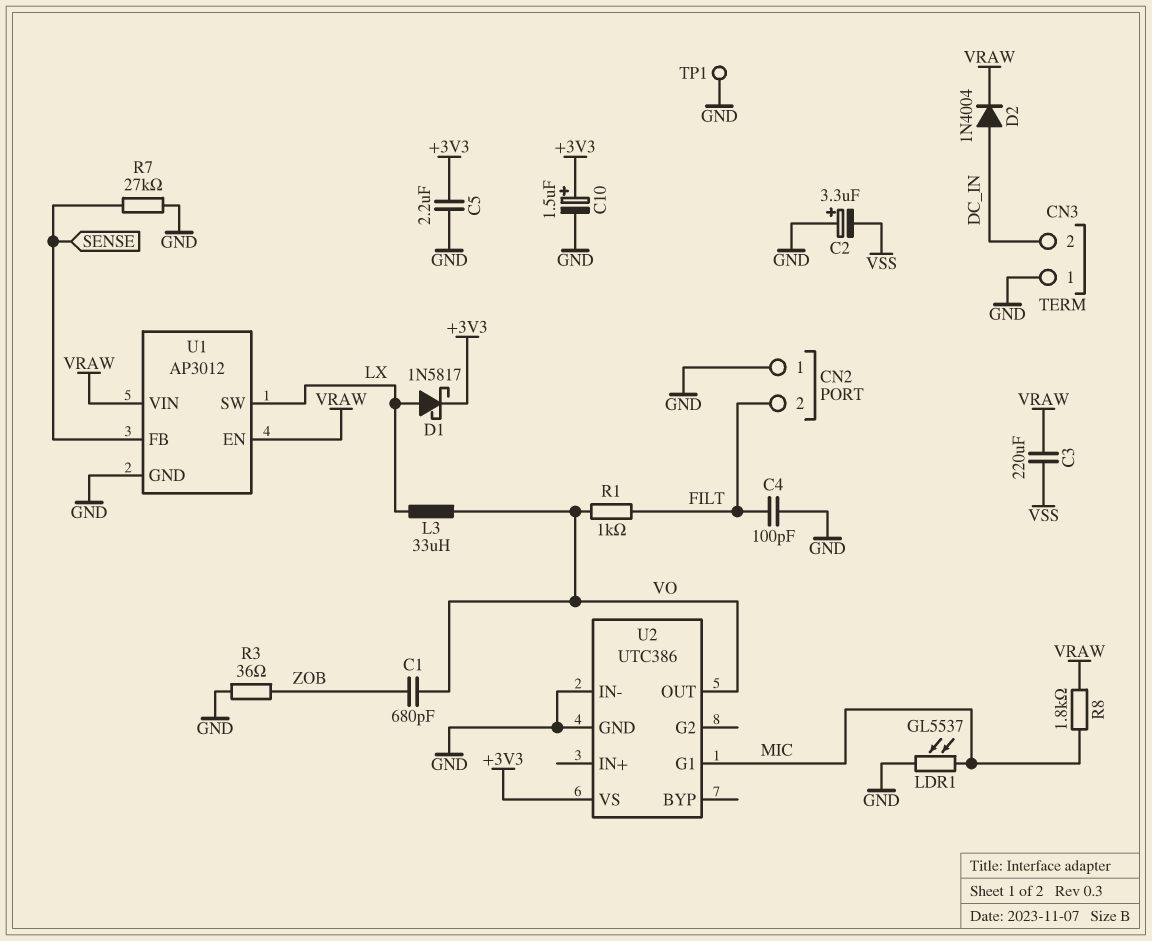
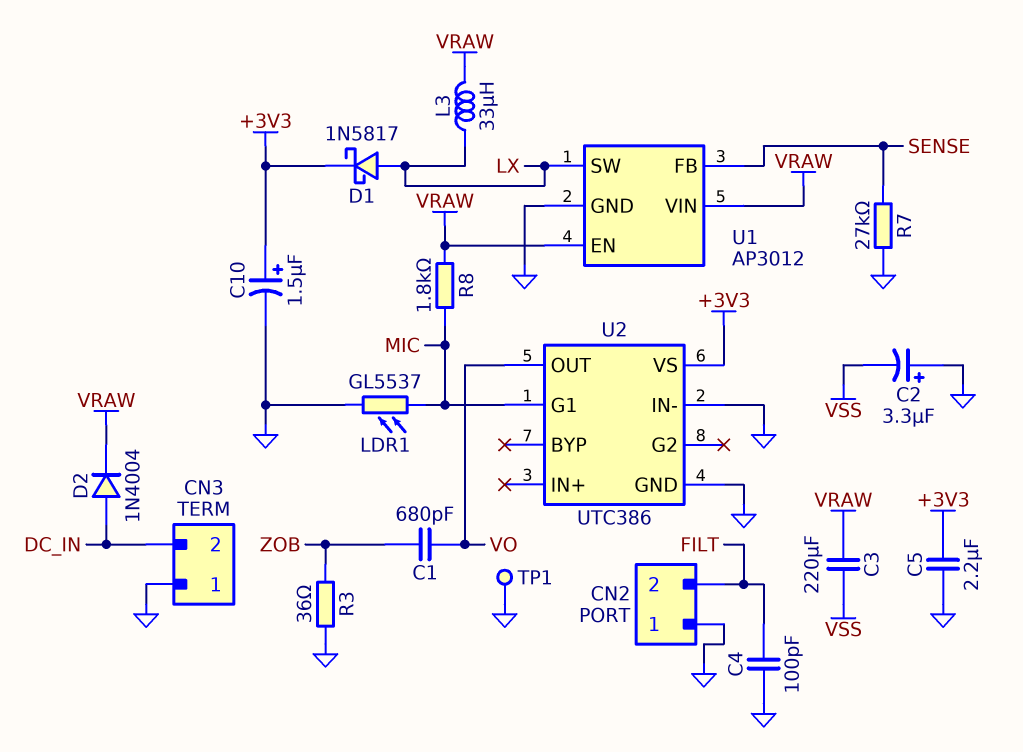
L3: 33uH (LX, VO) -> 33uH (LX, VRAW)
R1: 1k (FILT, VO) -> none

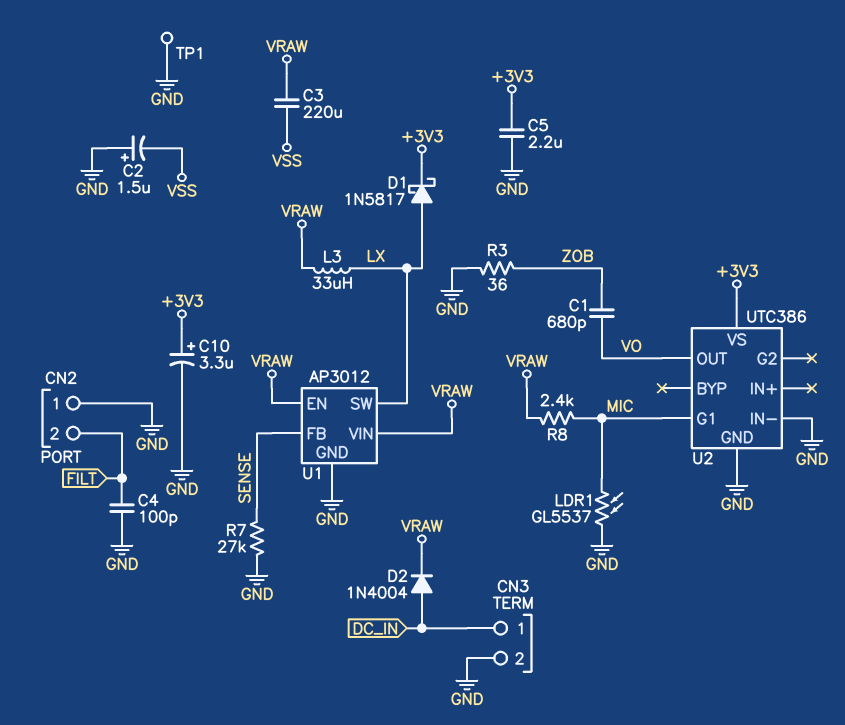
C2: 3.3uF (plus GND, minus VSS) -> 1.5uF (plus GND, minus VSS)
C10: 1.5uF (plus +3V3, minus GND) -> 3.3uF (plus +3V3, minus GND)
CN3 pin 1: GND -> DC_IN
CN3 pin 2: DC_IN -> GND
R8: 1.8k (MIC, VRAW) -> 2.4k (MIC, VRAW)

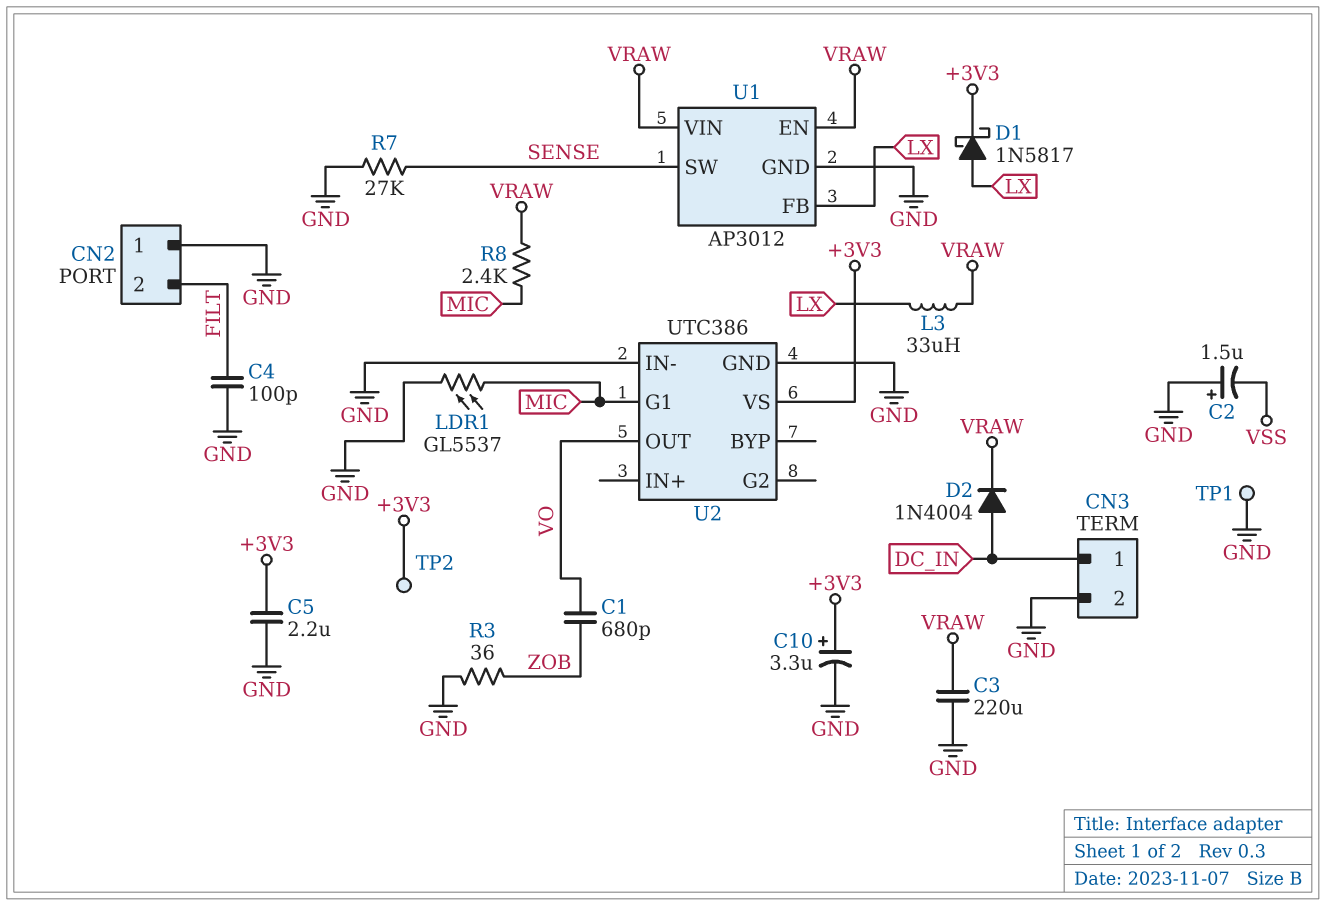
C3: 220uF (VRAW, VSS) -> 220uF (GND, VRAW)
TP2: none -> test point (+3V3)
U1 pin FB: SENSE -> LX
U1 pin SW: LX -> SENSE

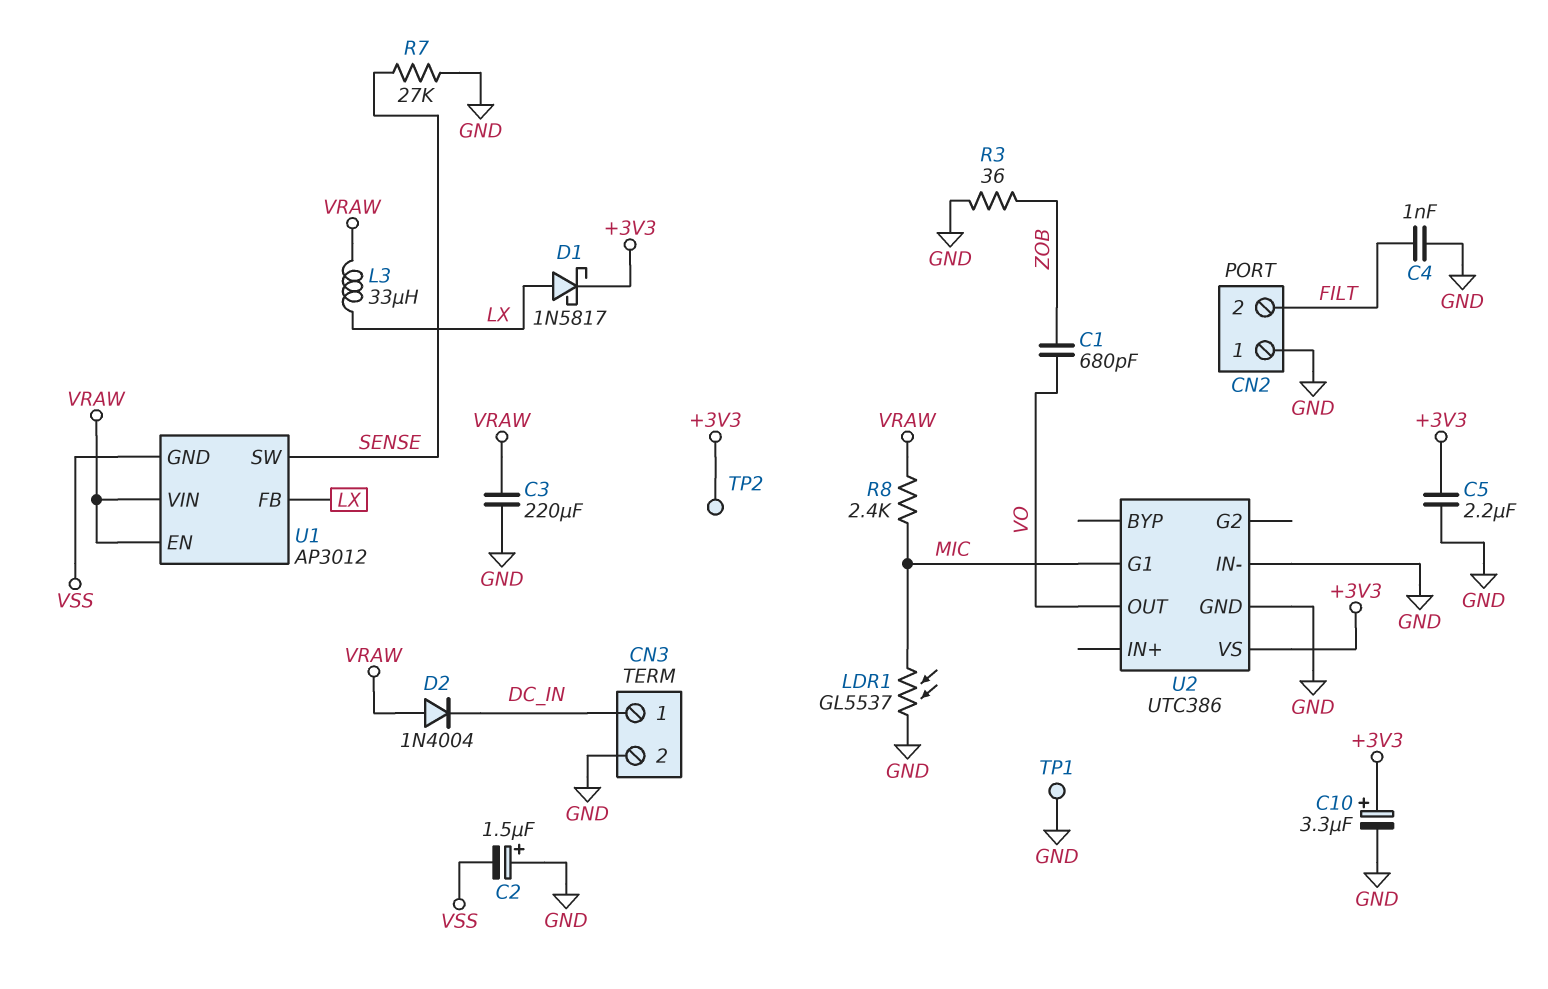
C4: 100pF (FILT, GND) -> 1nF (FILT, GND)
D2: diode 1N4004 (A DC_IN, K VRAW) -> diode 1N4004 (A VRAW, K DC_IN)
U1 pin GND: GND -> VSS

